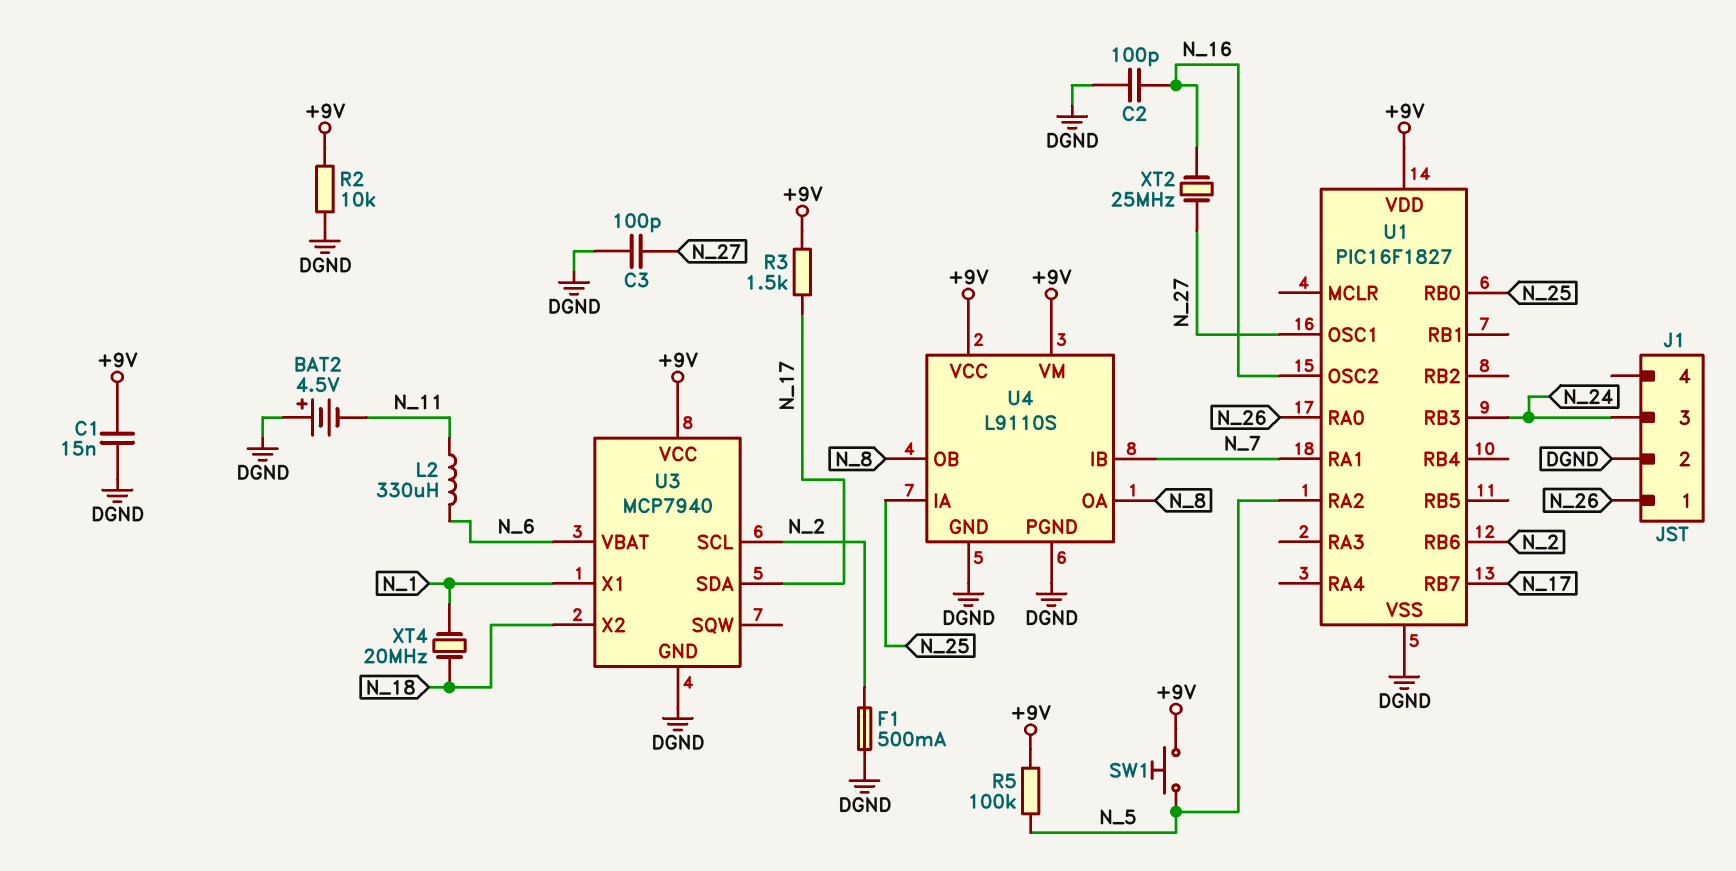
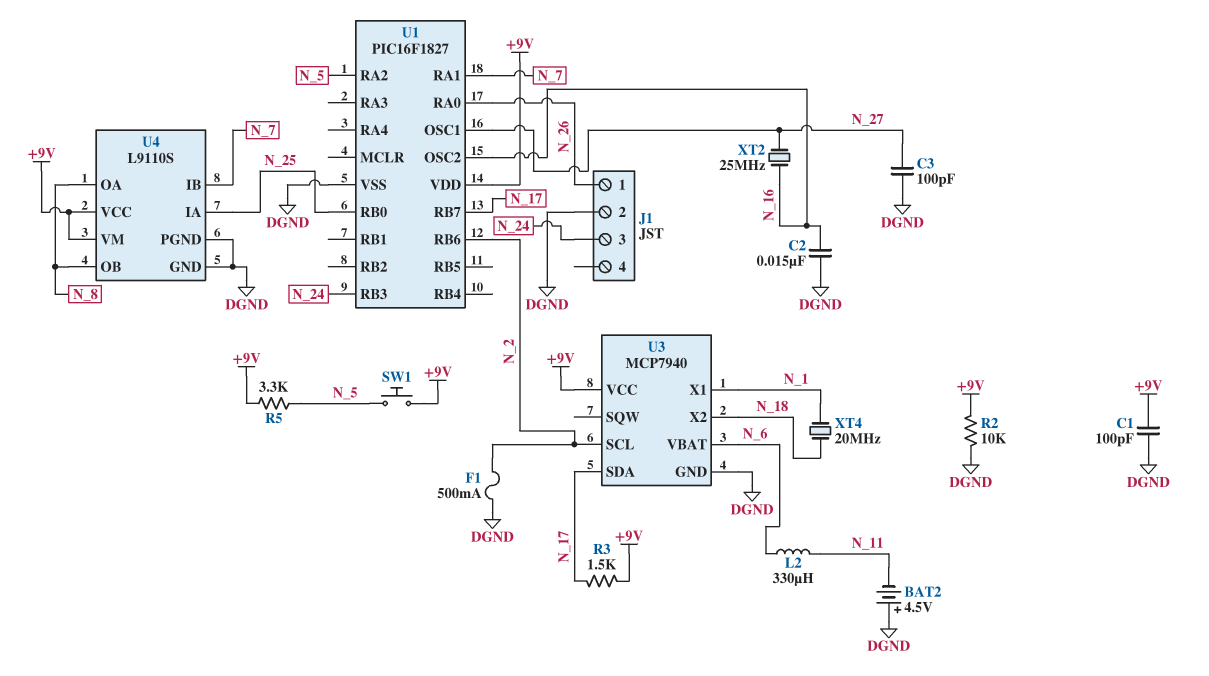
C1: 15nF (+9V, DGND) -> 100pF (+9V, DGND)
C2: 100pF (DGND, N_16) -> 15nF (DGND, N_16)
R5: 100k (+9V, N_5) -> 3.3k (+9V, N_5)

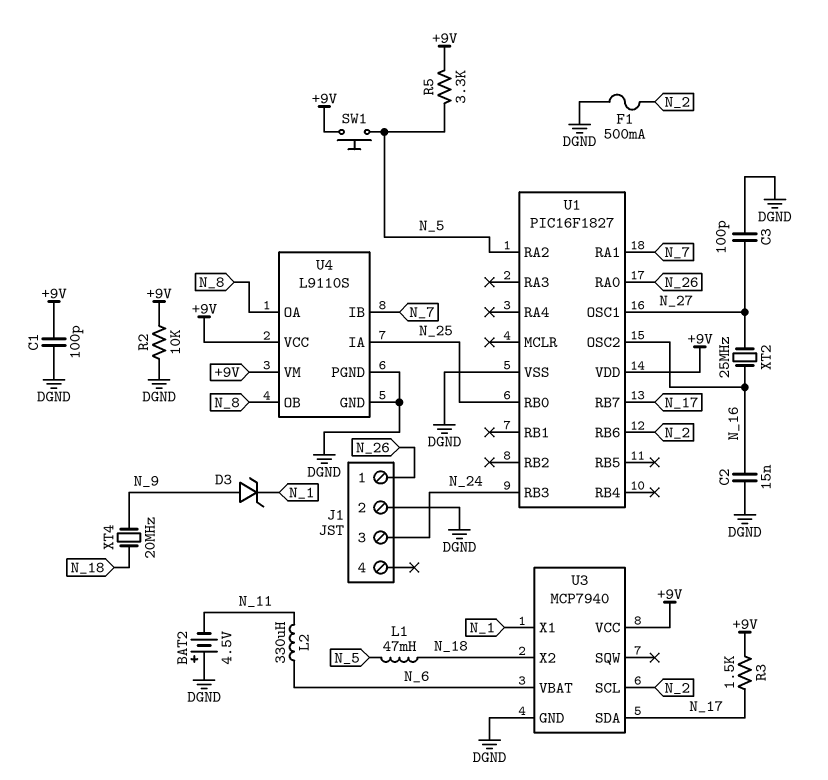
D3: none -> zener (A N_9, K N_1)
L1: none -> 47mH (N_5, N_18)
XT4: 20MHz (N_1, N_18) -> 20MHz (N_9, N_18)

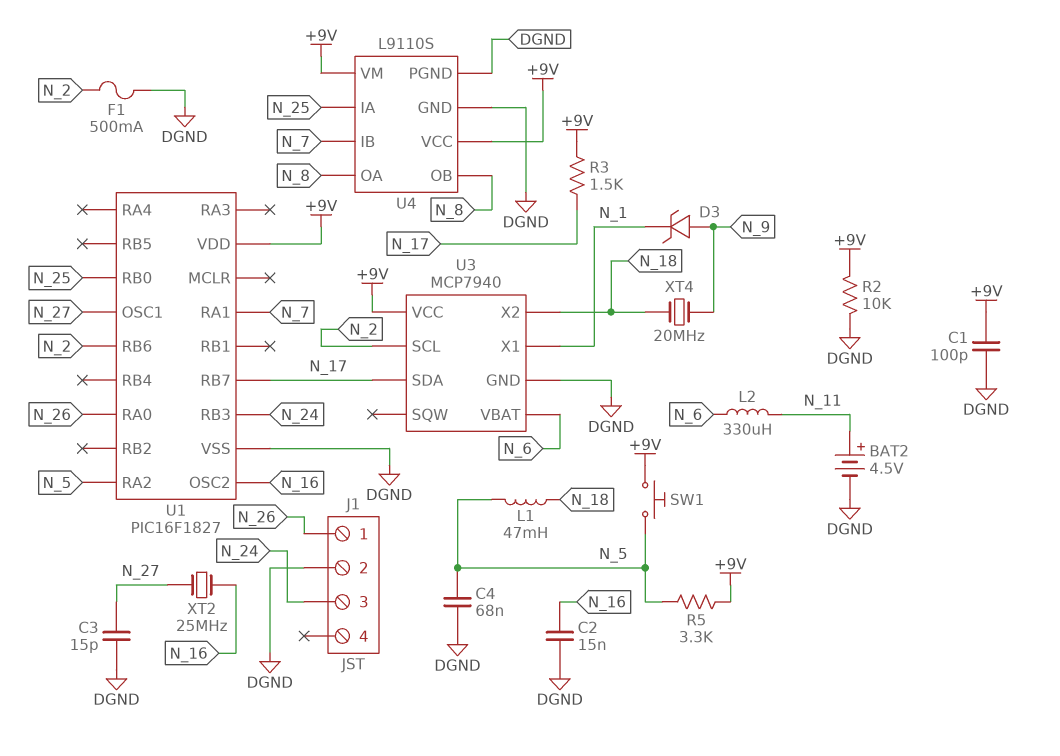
BAT2: 4.5V (plus DGND, minus N_11) -> 4.5V (plus N_11, minus DGND)
C3: 100pF (DGND, N_27) -> 15pF (DGND, N_27)
C4: none -> 68nF (DGND, N_5)

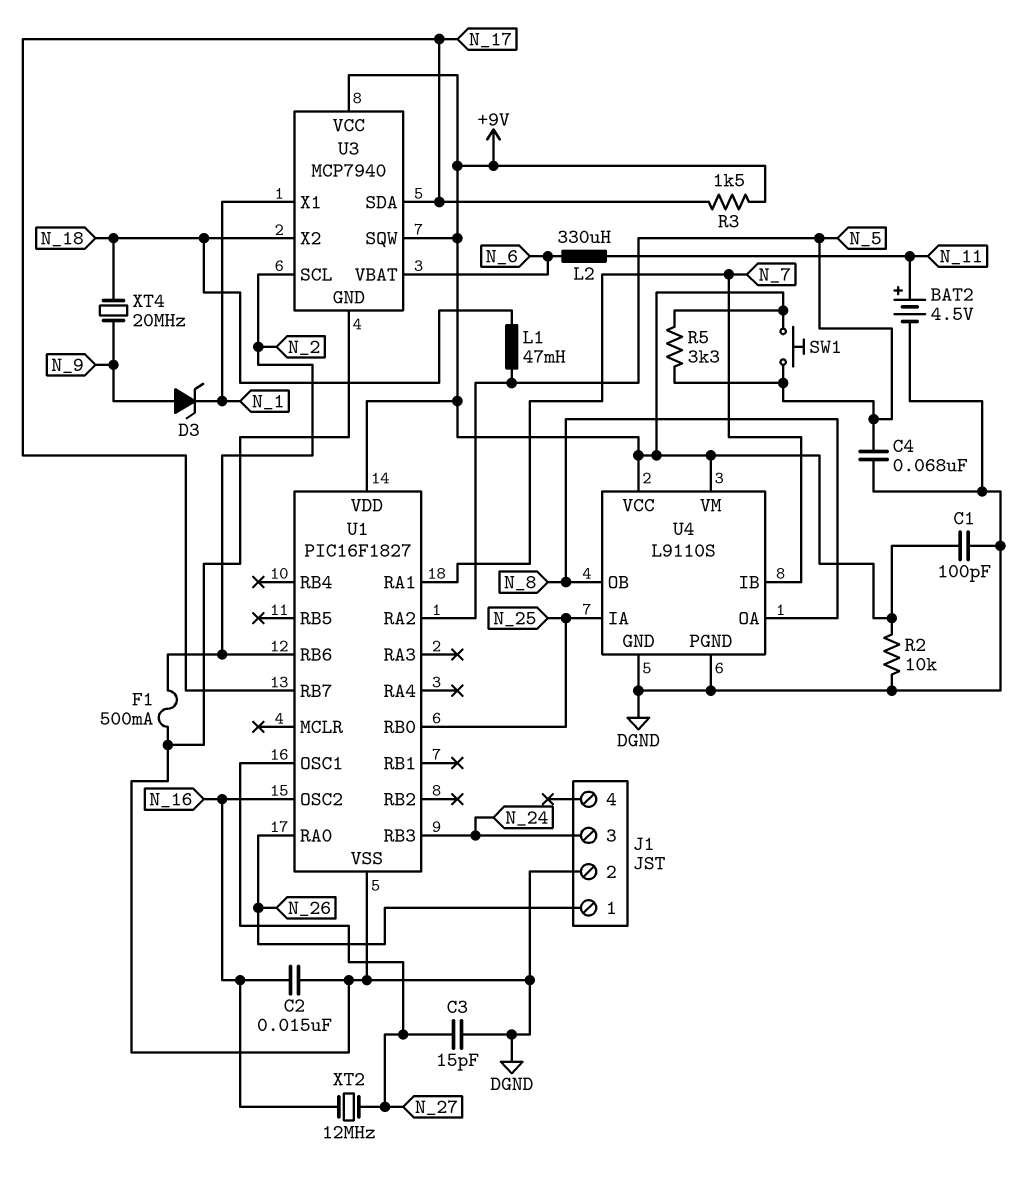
U3 pin SQW: none -> +9V
XT2: 25MHz (N_16, N_27) -> 12MHz (N_16, N_27)

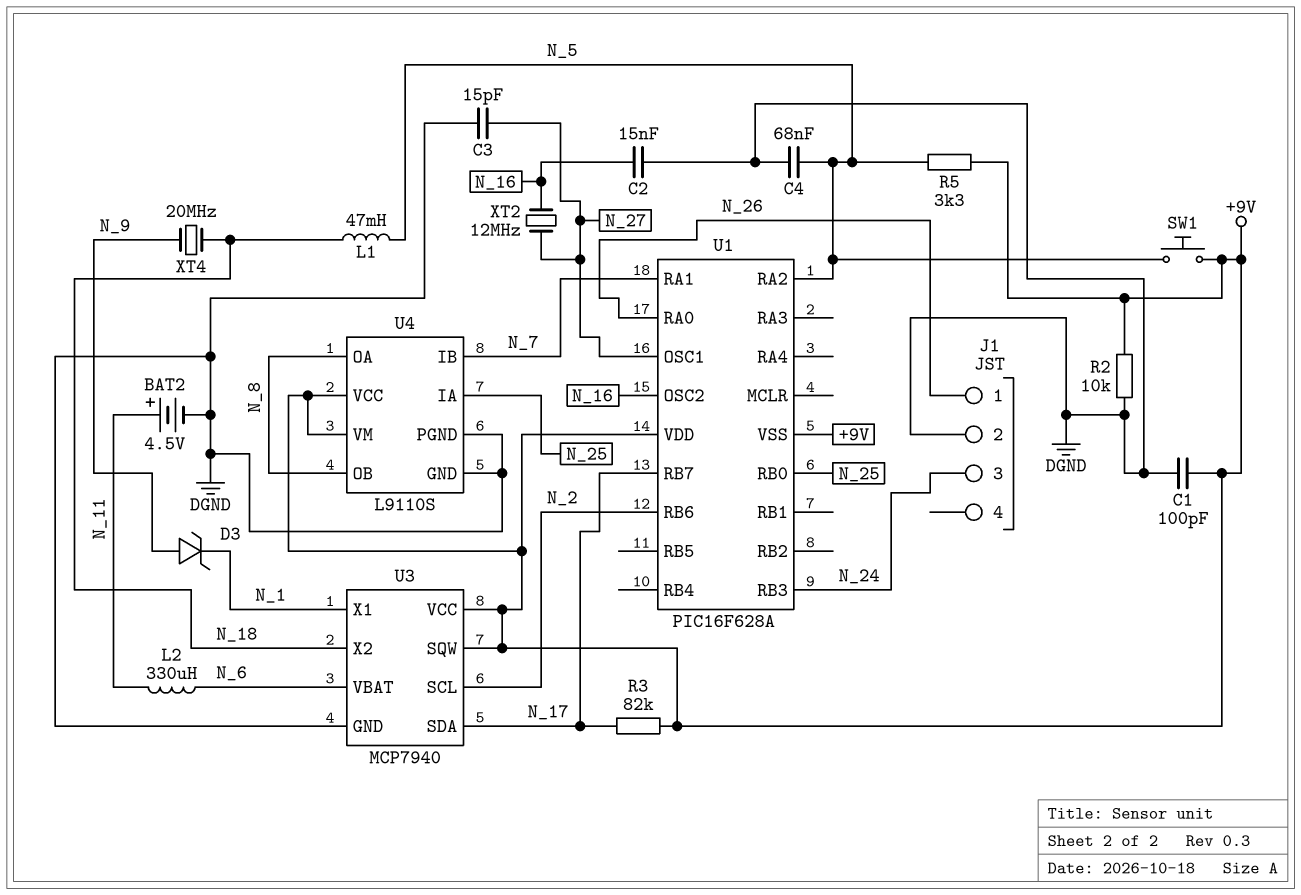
F1: 500mA (DGND, N_2) -> none
R3: 1.5k (+9V, N_17) -> 82k (+9V, N_17)
U1: PIC16F1827 -> PIC16F628A
U1 pin VSS: DGND -> +9V

